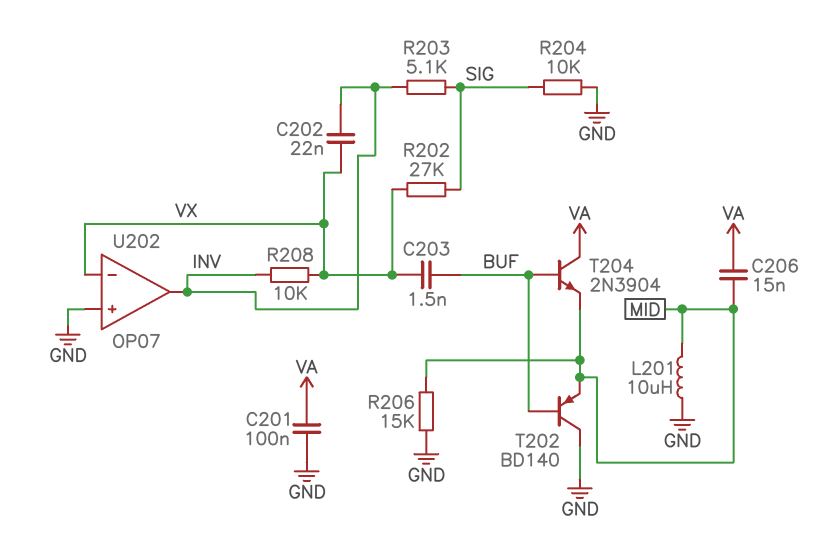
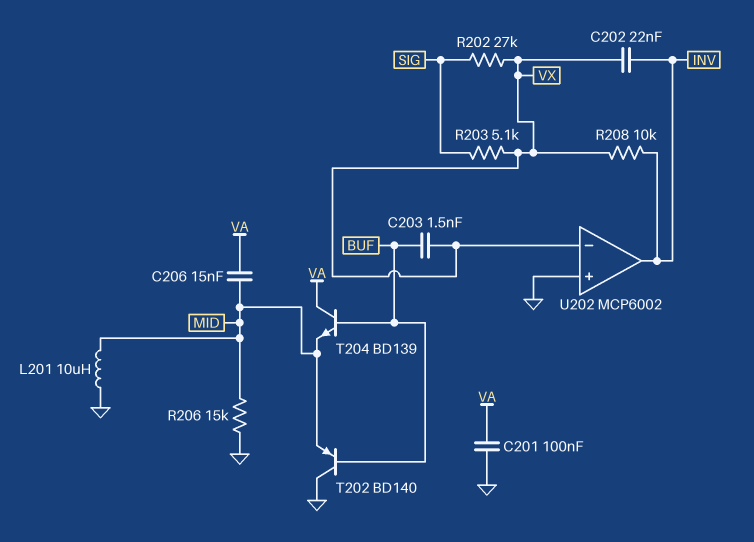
R203: 5.1k (INV, SIG) -> 5.1k (SIG, VX)
R204: 10k (GND, SIG) -> none
T204: NPN 2N3904 (B BUF, C VA, E MID) -> NPN BD139 (B BUF, C VA, E MID)
U202: OP07 -> MCP6002

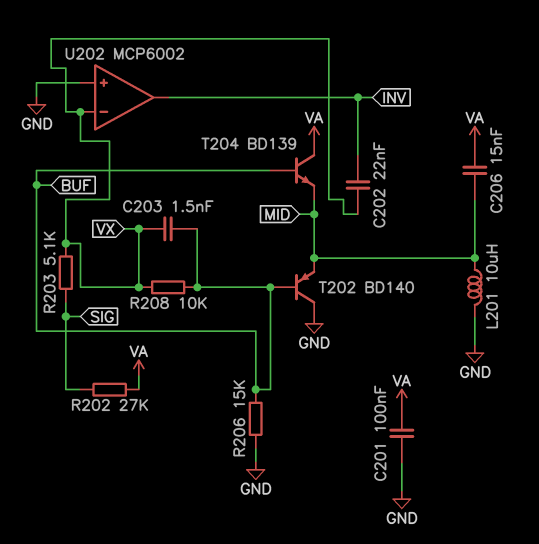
R202: 27k (SIG, VX) -> 27k (SIG, VA)
R206: 15k (GND, MID) -> 15k (BUF, GND)
R208: 10k (INV, VX) -> 10k (BUF, VX)

